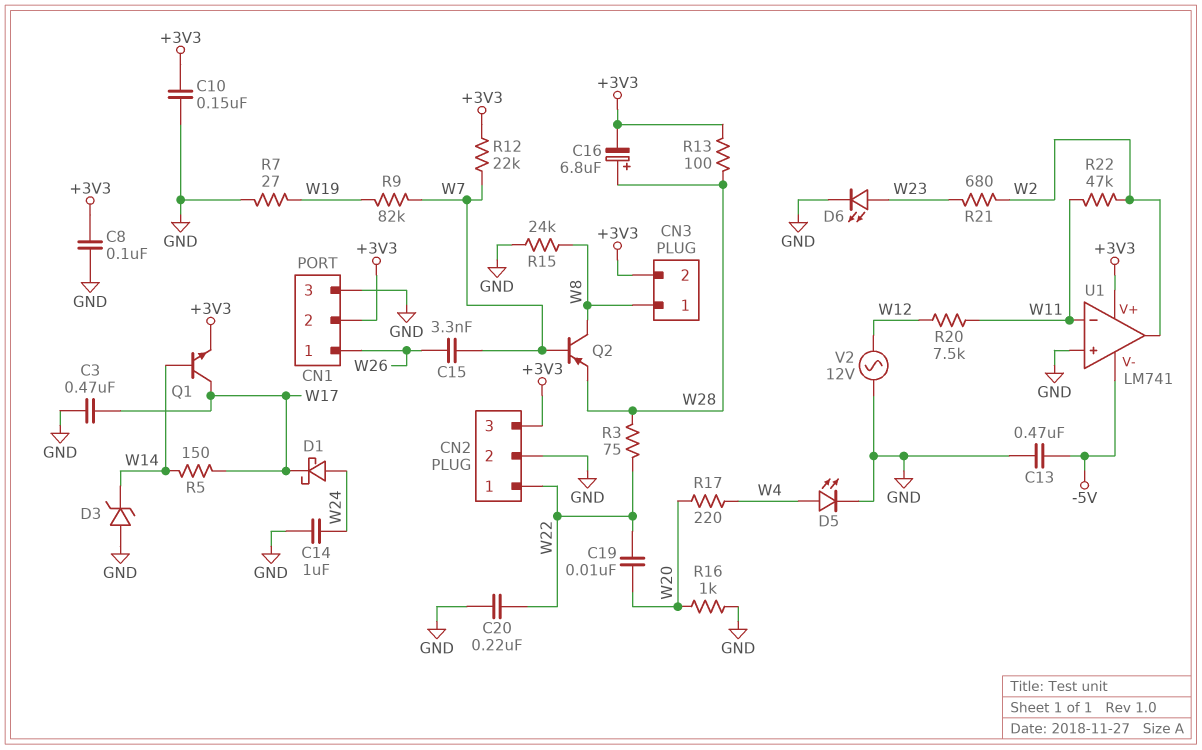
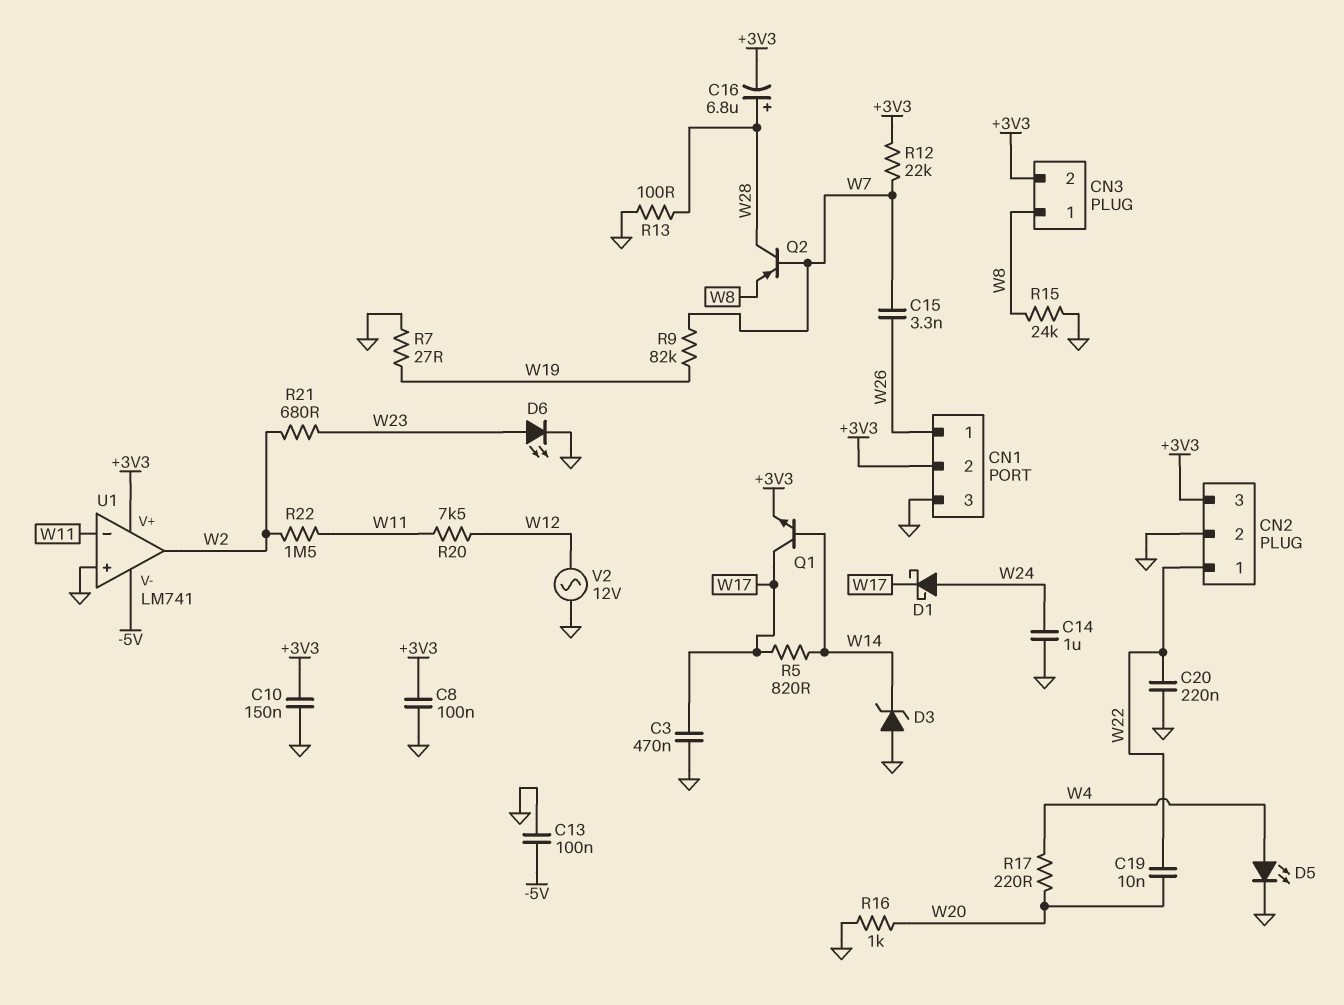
C13: 470nF (-5V, GND) -> 100nF (-5V, GND)
Q2: PNP (B W7, C W8, E W28) -> PNP (B W7, C W28, E W8)
R3: 75 (W22, W28) -> none
R5: 150 (W14, W17) -> 820 (W14, W17)
R13: 100 (+3V3, W28) -> 100 (GND, W28)
R22: 47k (W2, W11) -> 1.5M (W2, W11)

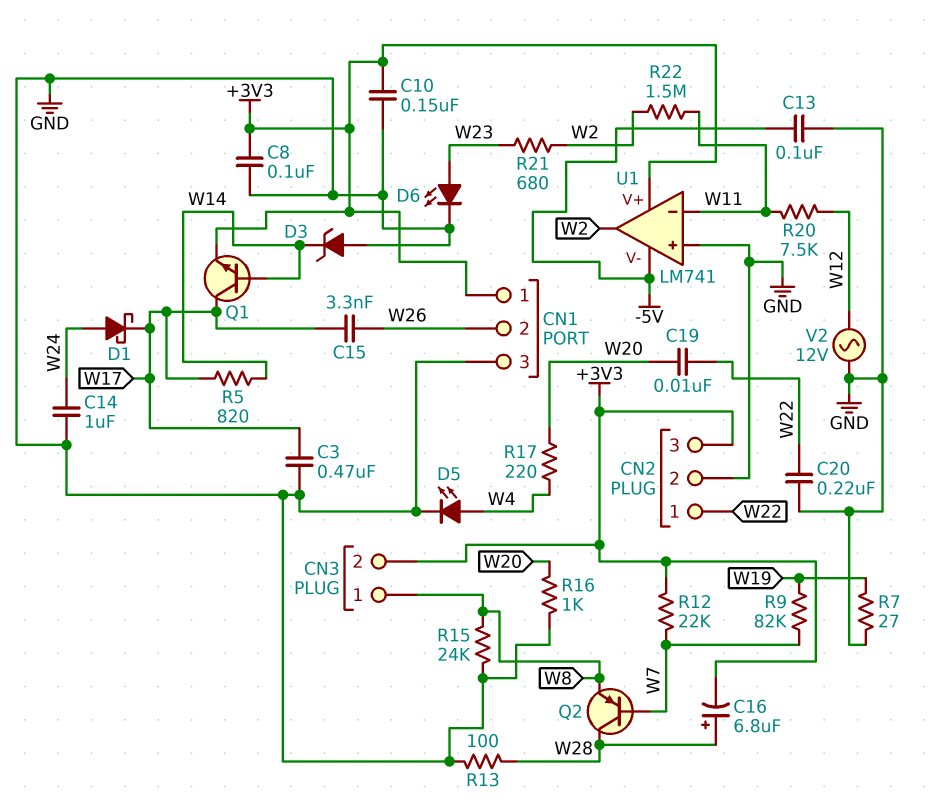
C15: 3.3nF (W7, W26) -> 3.3nF (W17, W26)
CN1 pin 1: W26 -> +3V3
CN1 pin 2: +3V3 -> W26

